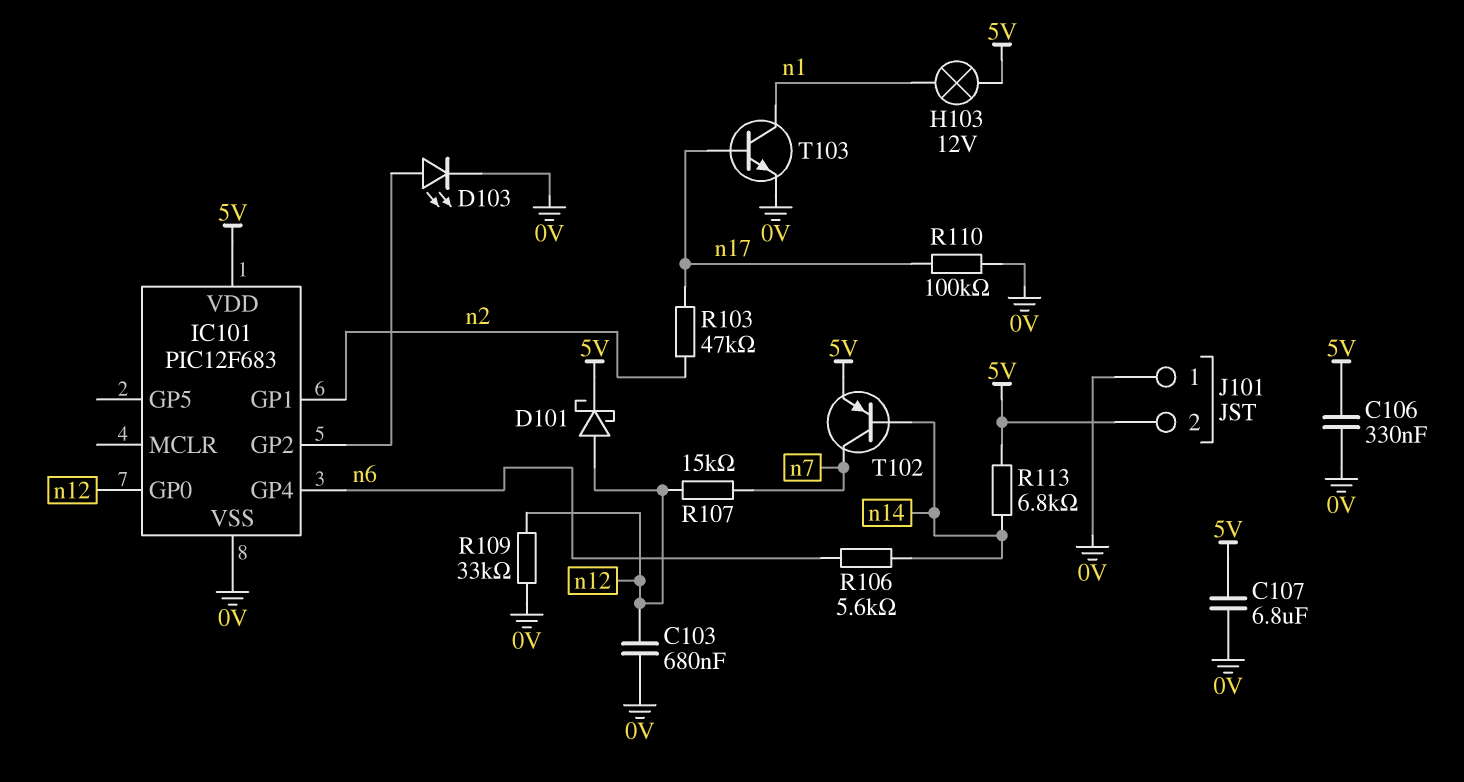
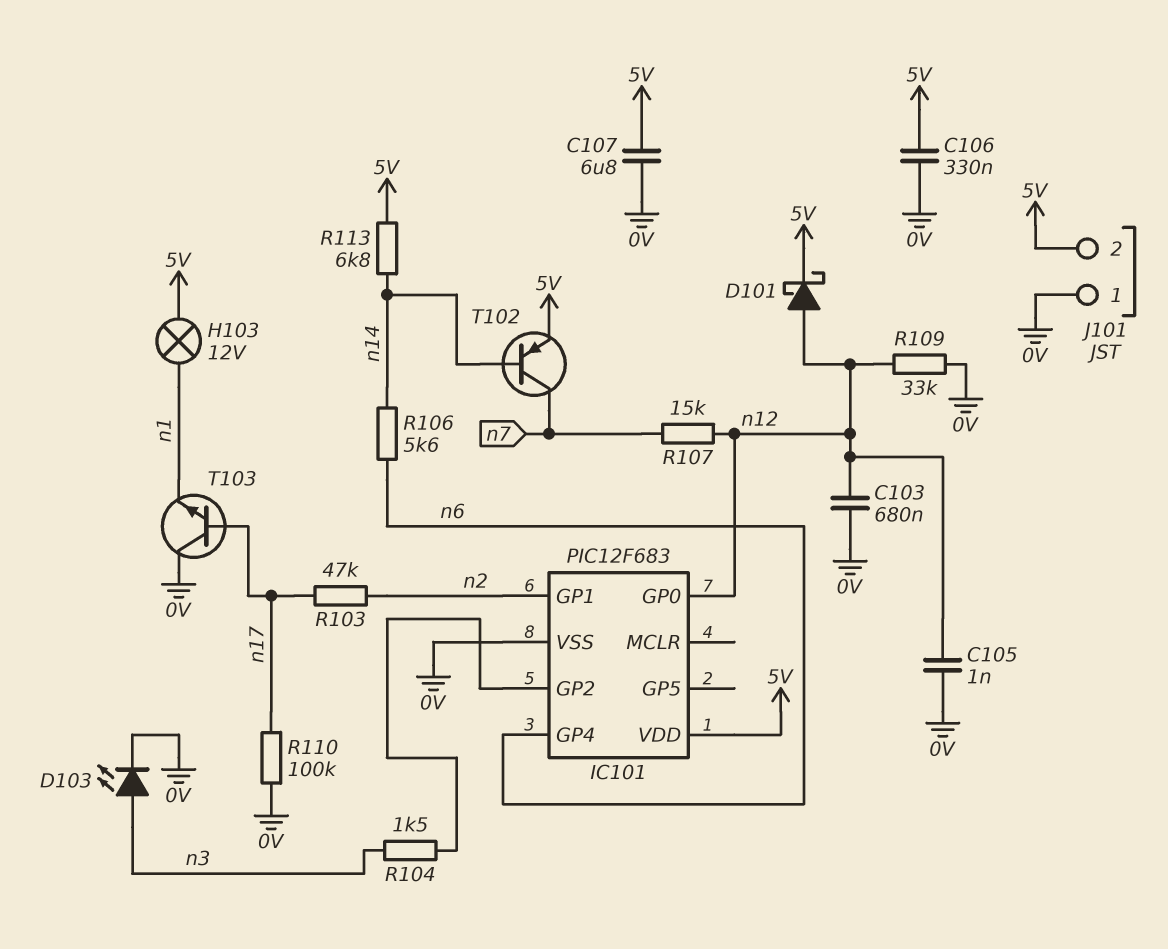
C105: none -> 1nF (0V, n12)
D103: LED (A IC101/GP2, K 0V) -> LED (A n3, K 0V)
R104: none -> 1.5k (IC101/GP2, n3)
T103: NPN (B n17, C n1, E 0V) -> NPN (B n17, C 0V, E n1)

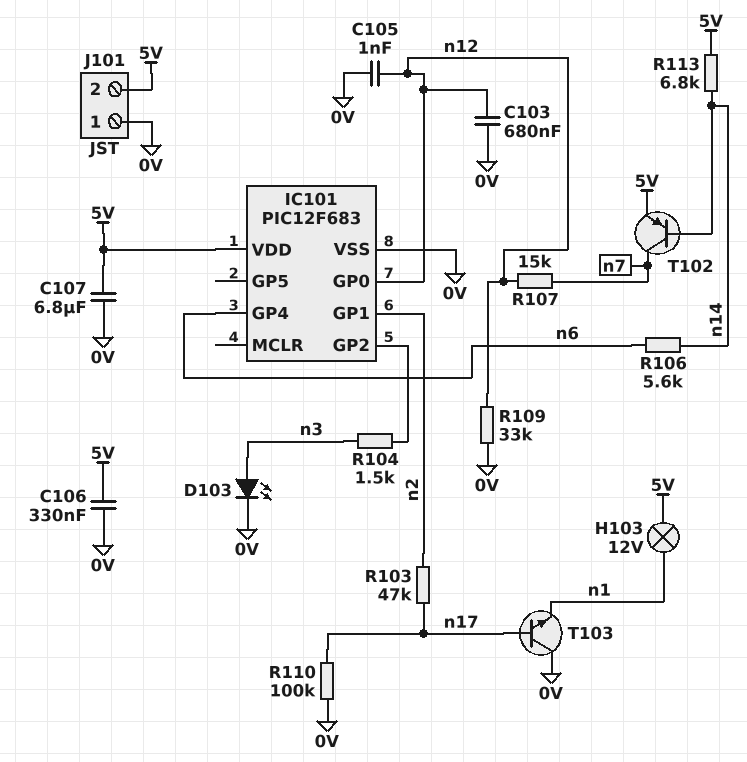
D101: schottky (A n12, K 5V) -> none

